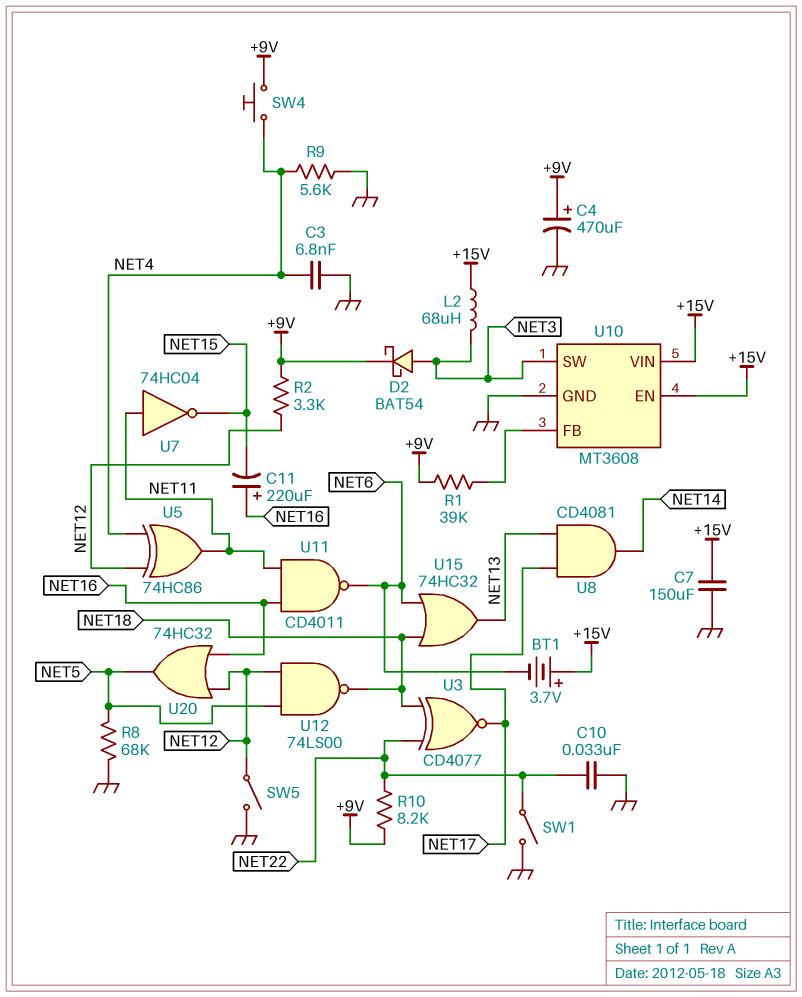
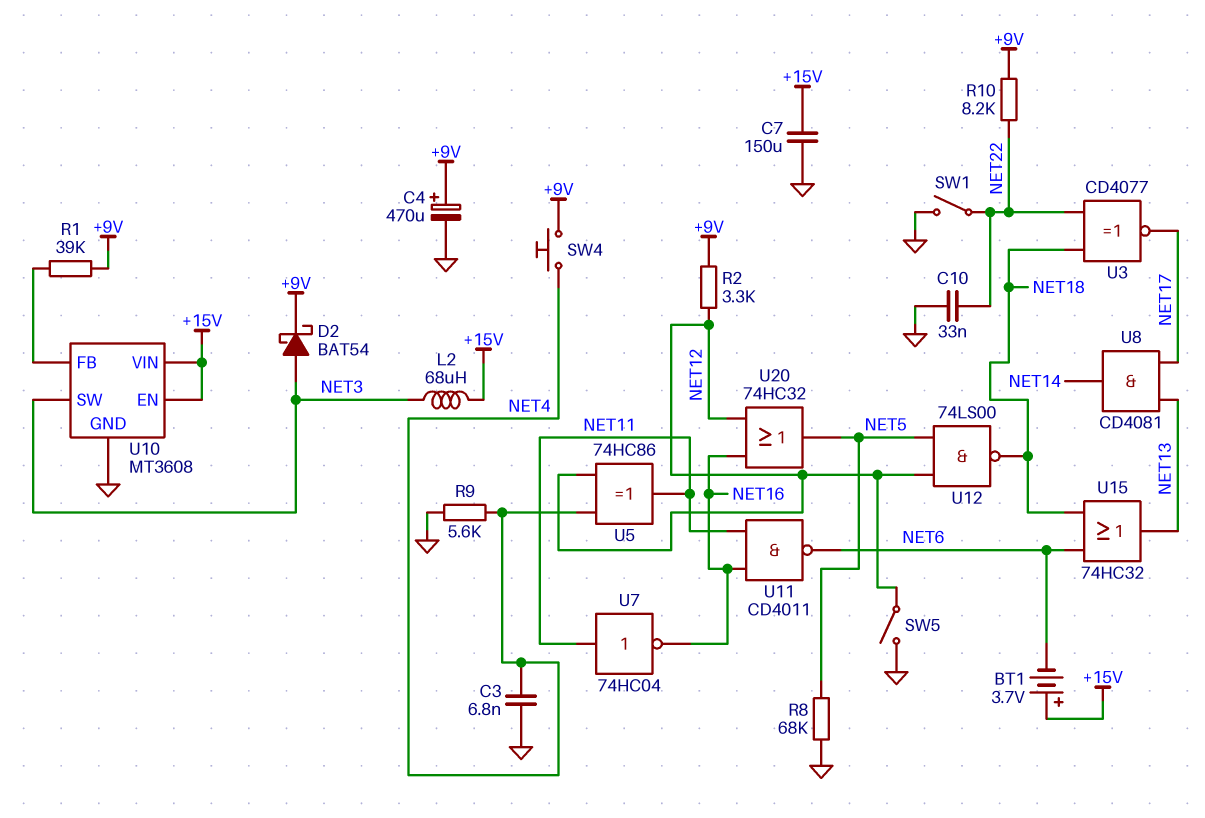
C11: 220uF (plus NET16, minus NET15) -> none
U7: NOT 74HC04 (in NET11, out NET15) -> NOT 74HC04 (in NET11, out NET16)

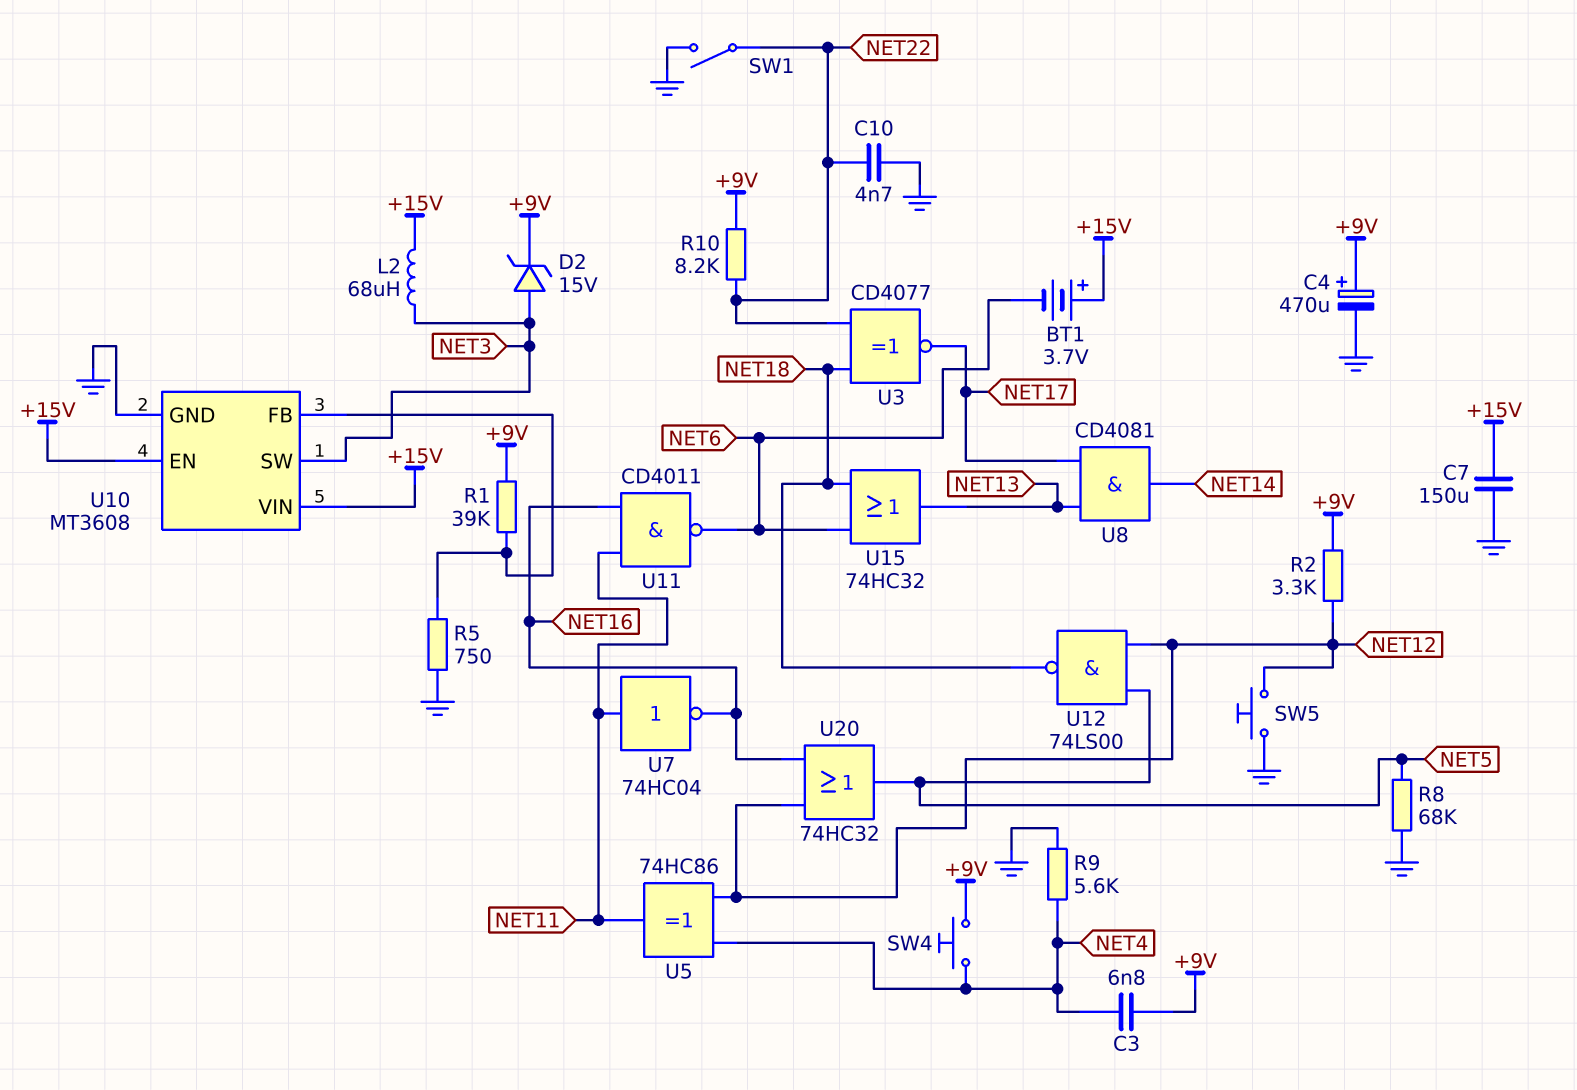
C3: 6.8nF (GND, NET4) -> 6.8nF (+9V, NET4)
C10: 33nF (GND, NET22) -> 4.7nF (GND, NET22)
D2: schottky BAT54 (A NET3, K +9V) -> zener 15V (A NET3, K +9V)
R5: none -> 750 (GND, U10/FB)
SW5: switch (GND, NET12) -> button (GND, NET12)

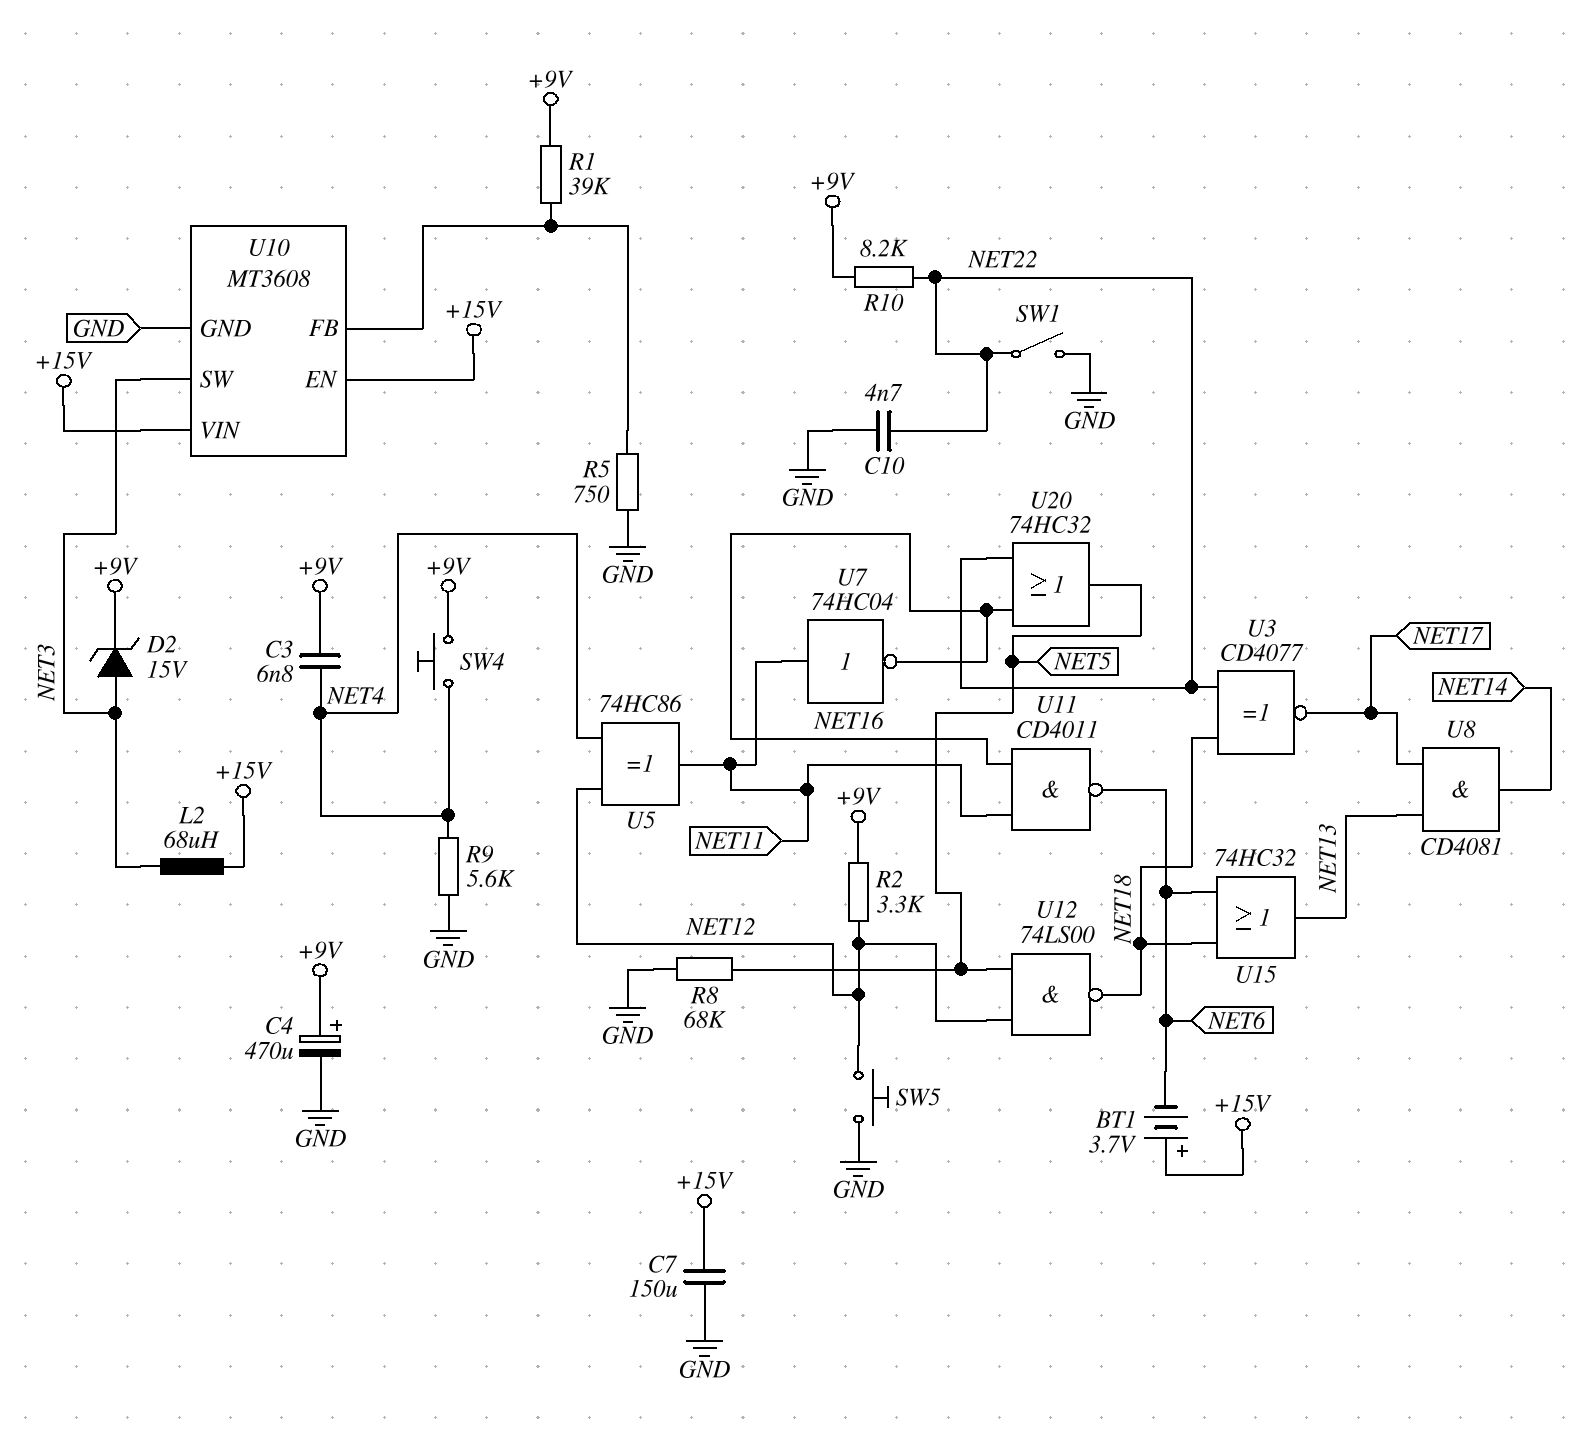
U20: OR 74HC32 (in NET12, in NET16, out NET5) -> OR 74HC32 (in NET16, in NET22, out NET5)

